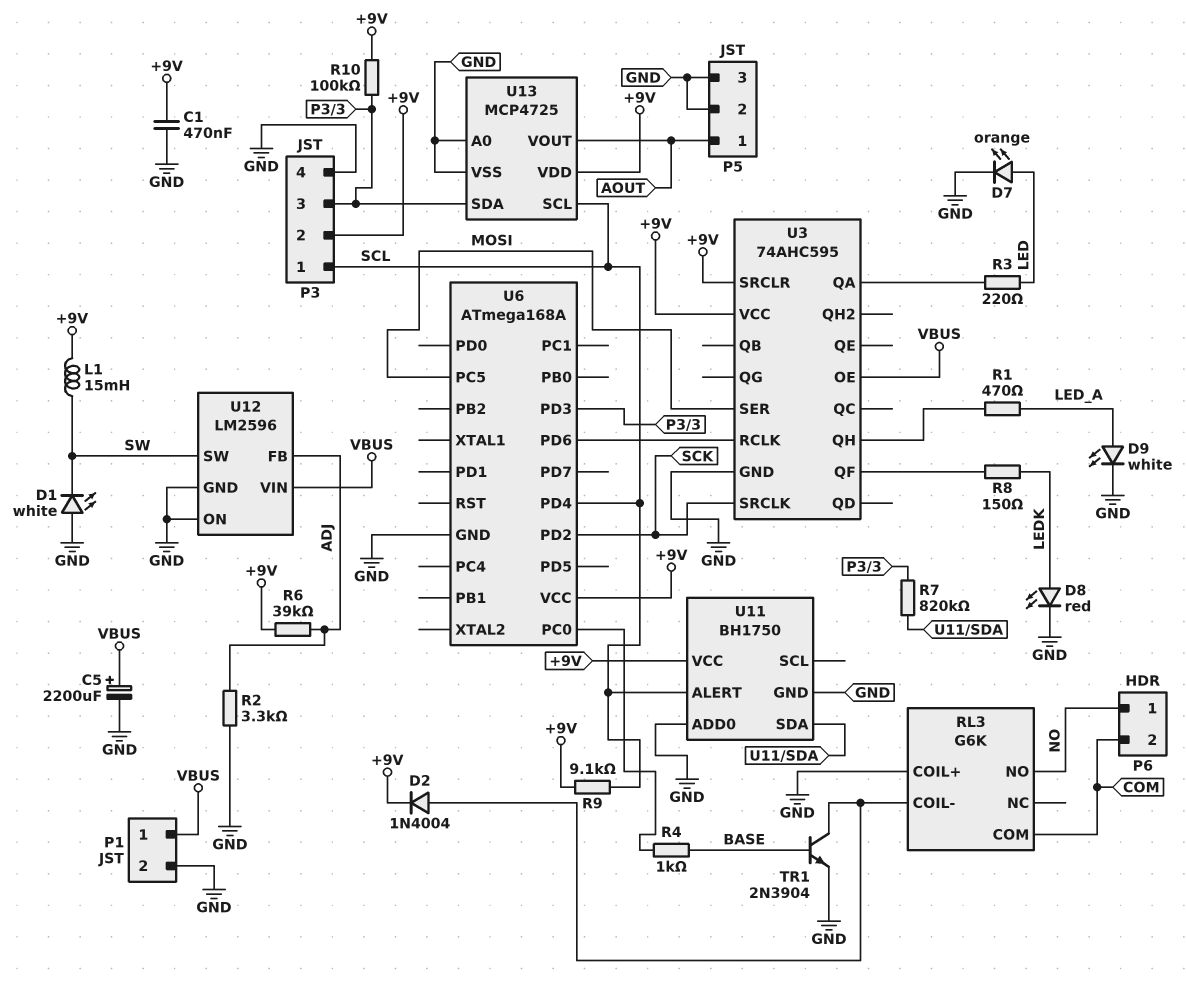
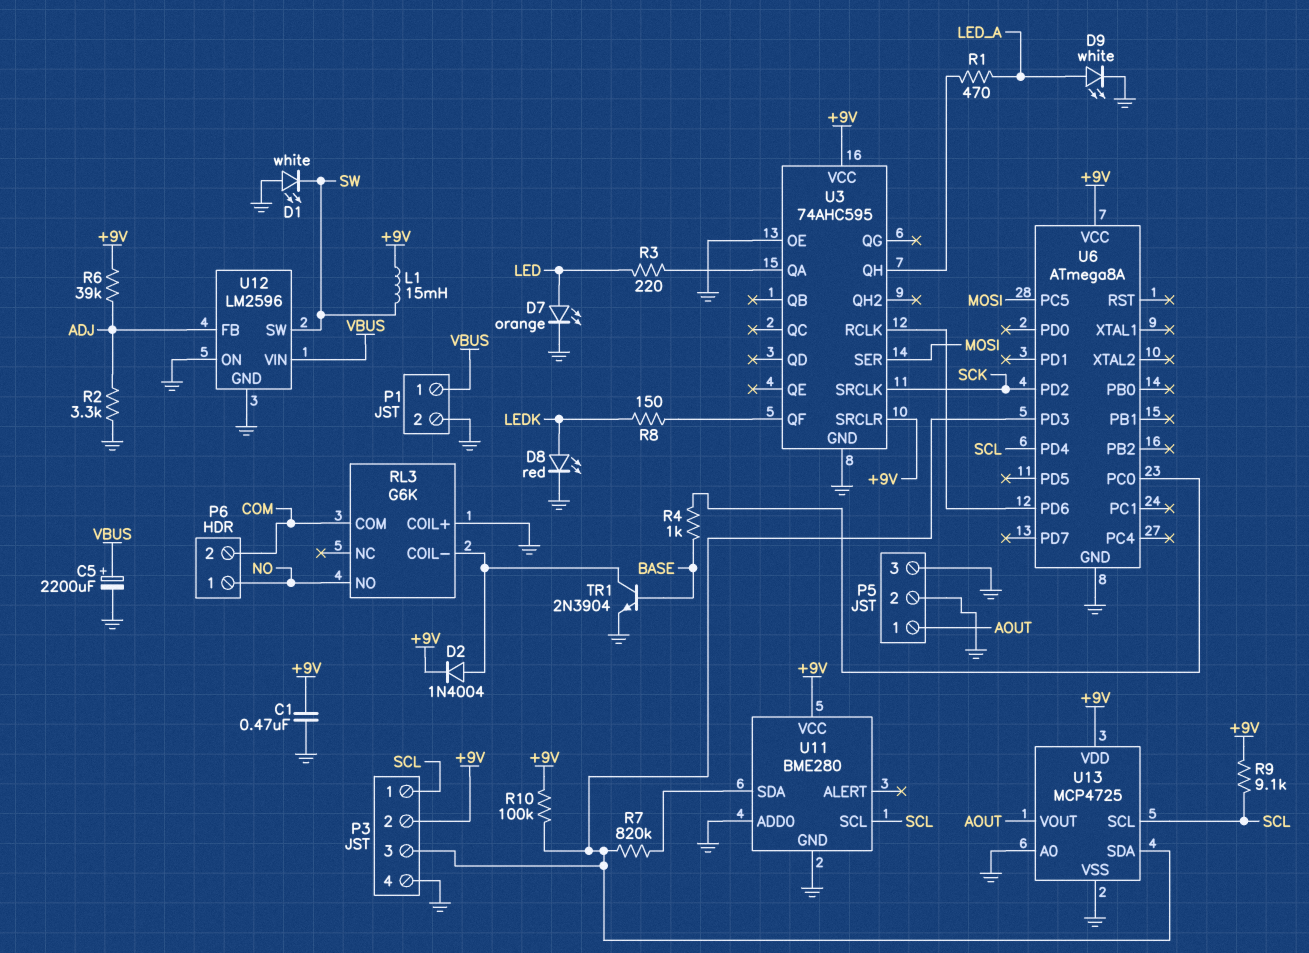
U3 pin OE: VBUS -> GND
U6: ATmega168A -> ATmega8A
U11: BH1750 -> BME280
U11 pin ALERT: SCL -> none
U11 pin SCL: none -> SCL

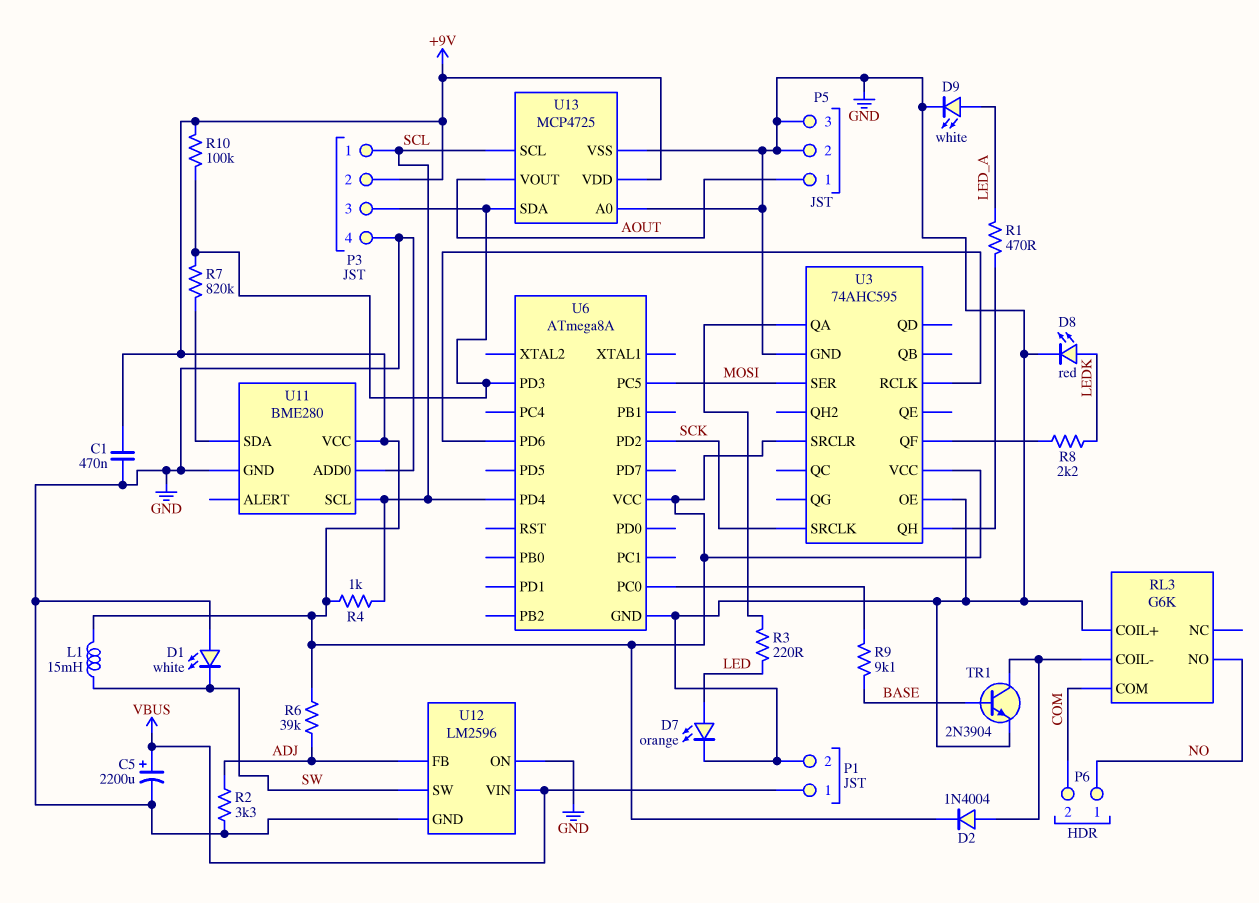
R4: 1k (BASE, U6/PC0) -> 1k (+9V, SCL)
R8: 150 (LEDK, U3/QF) -> 2.2k (LEDK, U3/QF)
R9: 9.1k (+9V, SCL) -> 9.1k (BASE, U6/PC0)

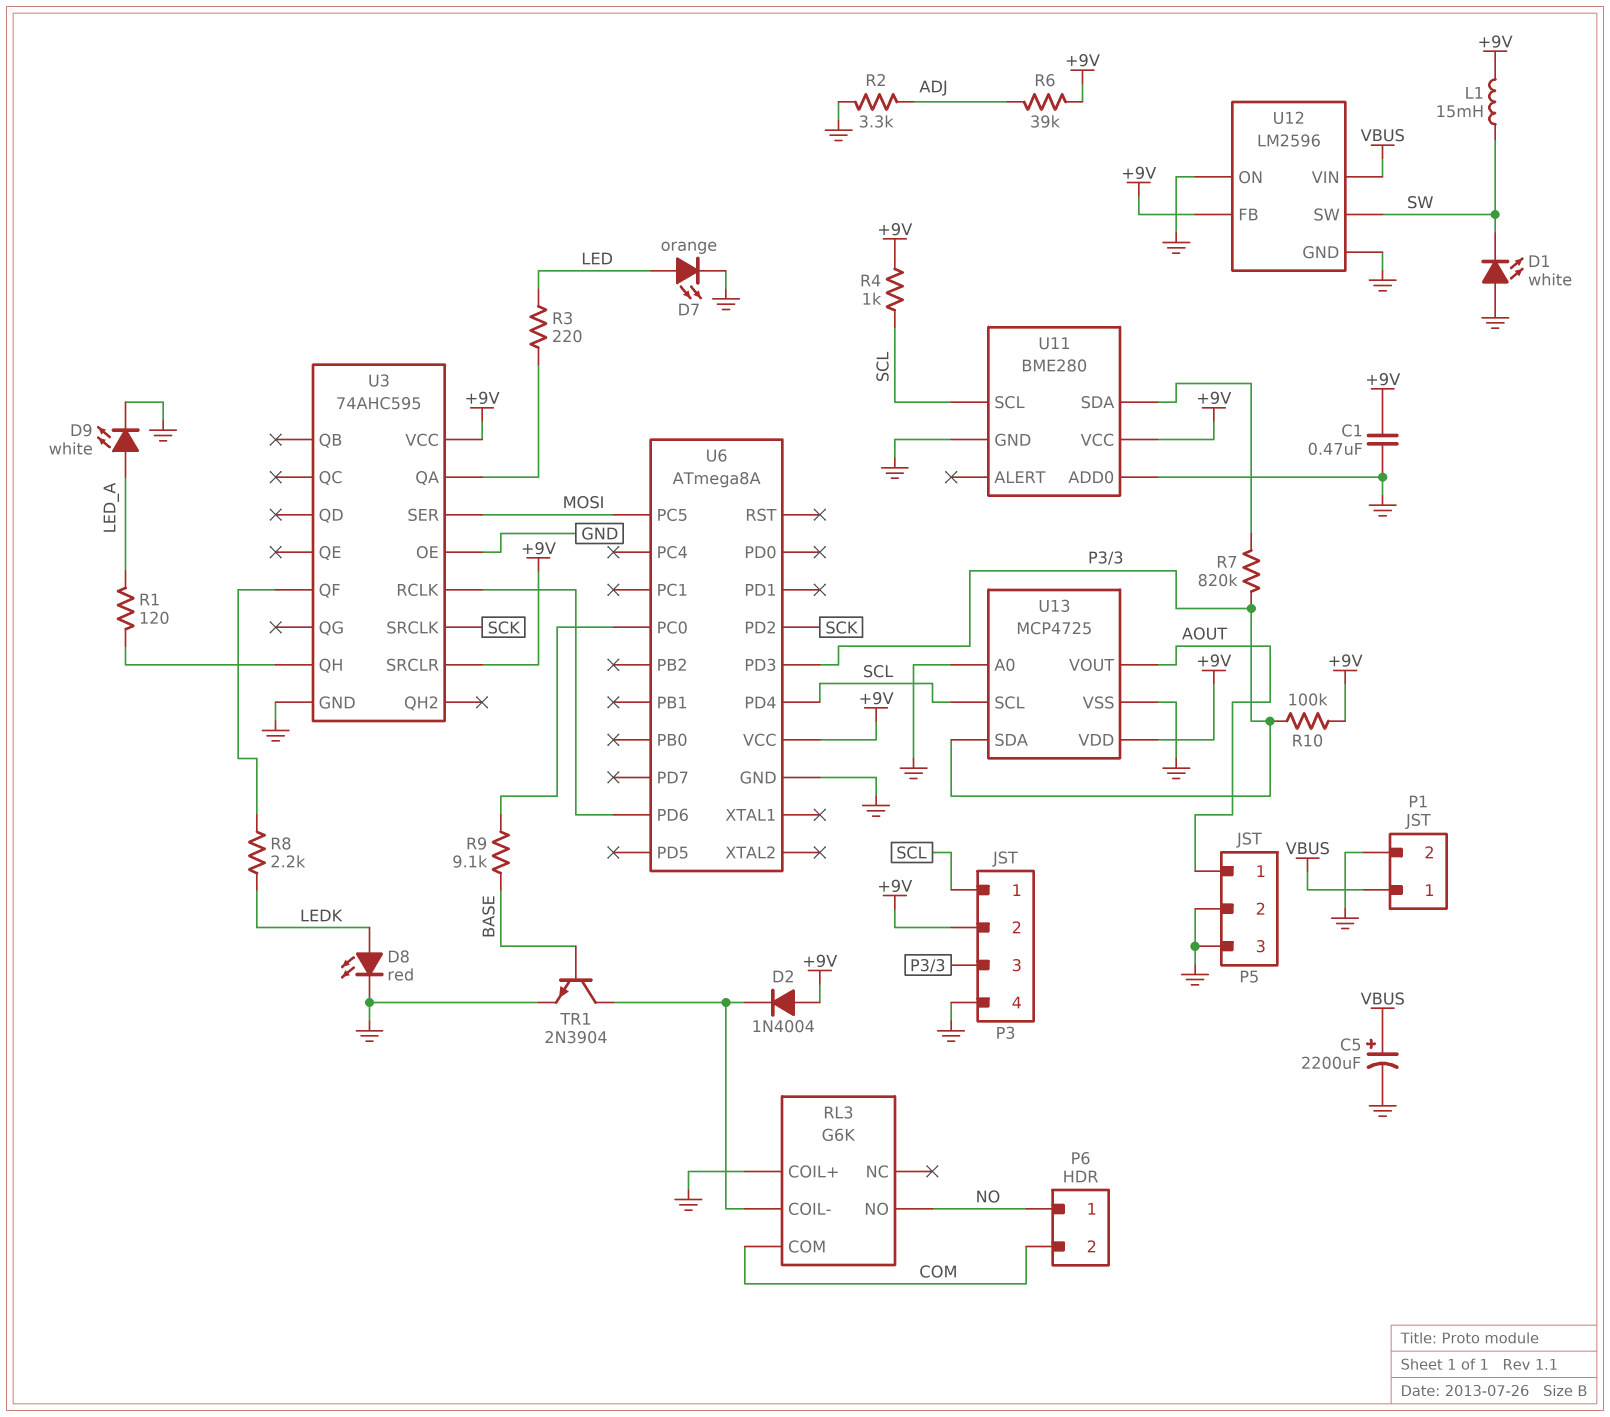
D2: diode 1N4004 (A RL3/COIL-, K +9V) -> diode 1N4004 (A +9V, K RL3/COIL-)
R1: 470 (LED_A, U3/QH) -> 120 (LED_A, U3/QH)
U12 pin FB: ADJ -> +9V

